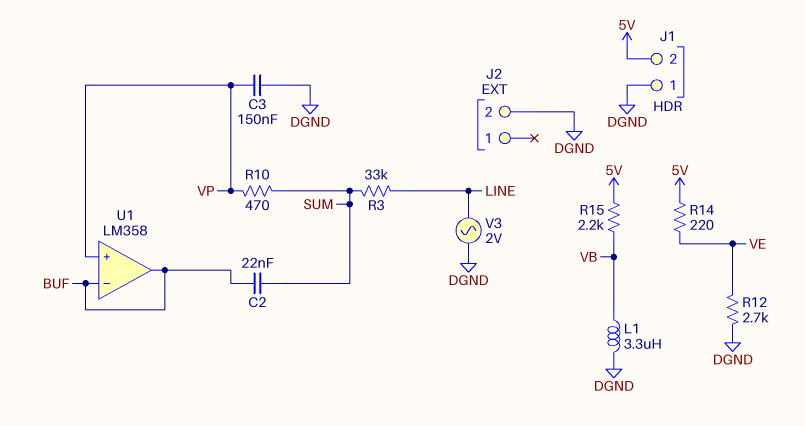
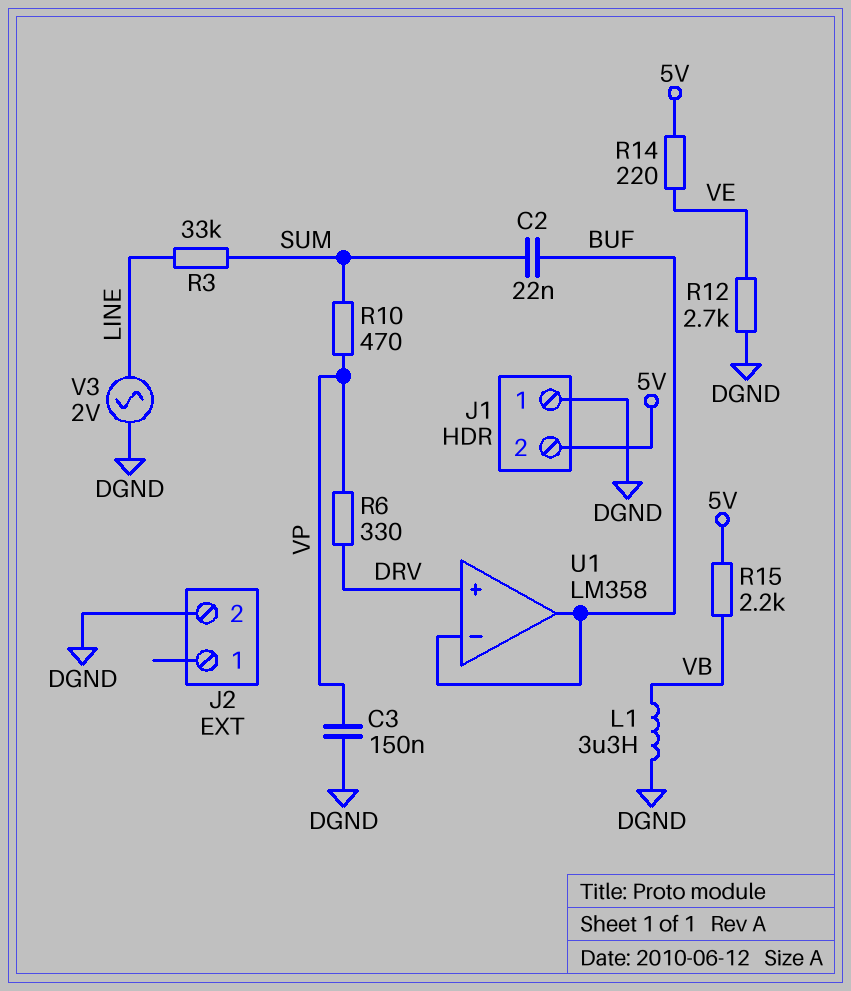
R6: none -> 330 (DRV, VP)
U1 pin in+: VP -> DRV

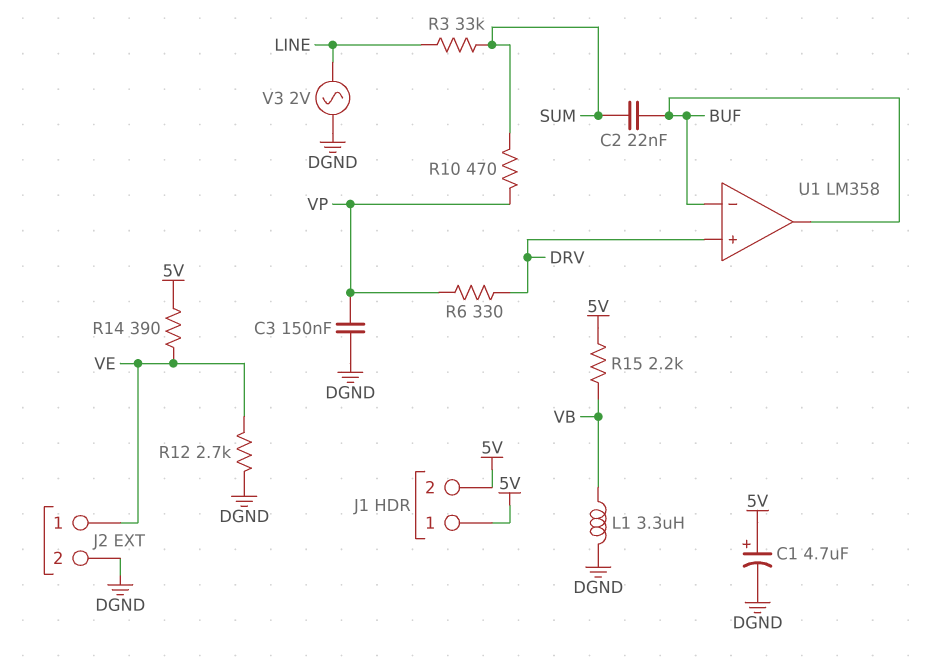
C1: none -> 4.7uF (plus 5V, minus DGND)
J1 pin 1: DGND -> 5V
J2 pin 1: none -> VE
R14: 220 (5V, VE) -> 390 (5V, VE)

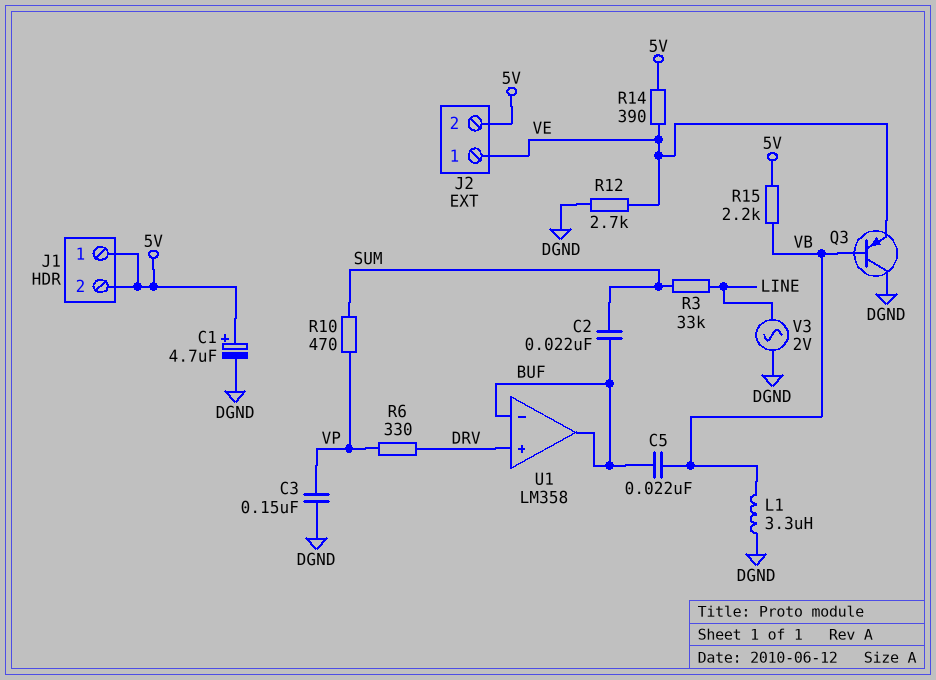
C5: none -> 22nF (BUF, VB)
J2 pin 2: DGND -> 5V
Q3: none -> PNP (B VB, C DGND, E VE)

